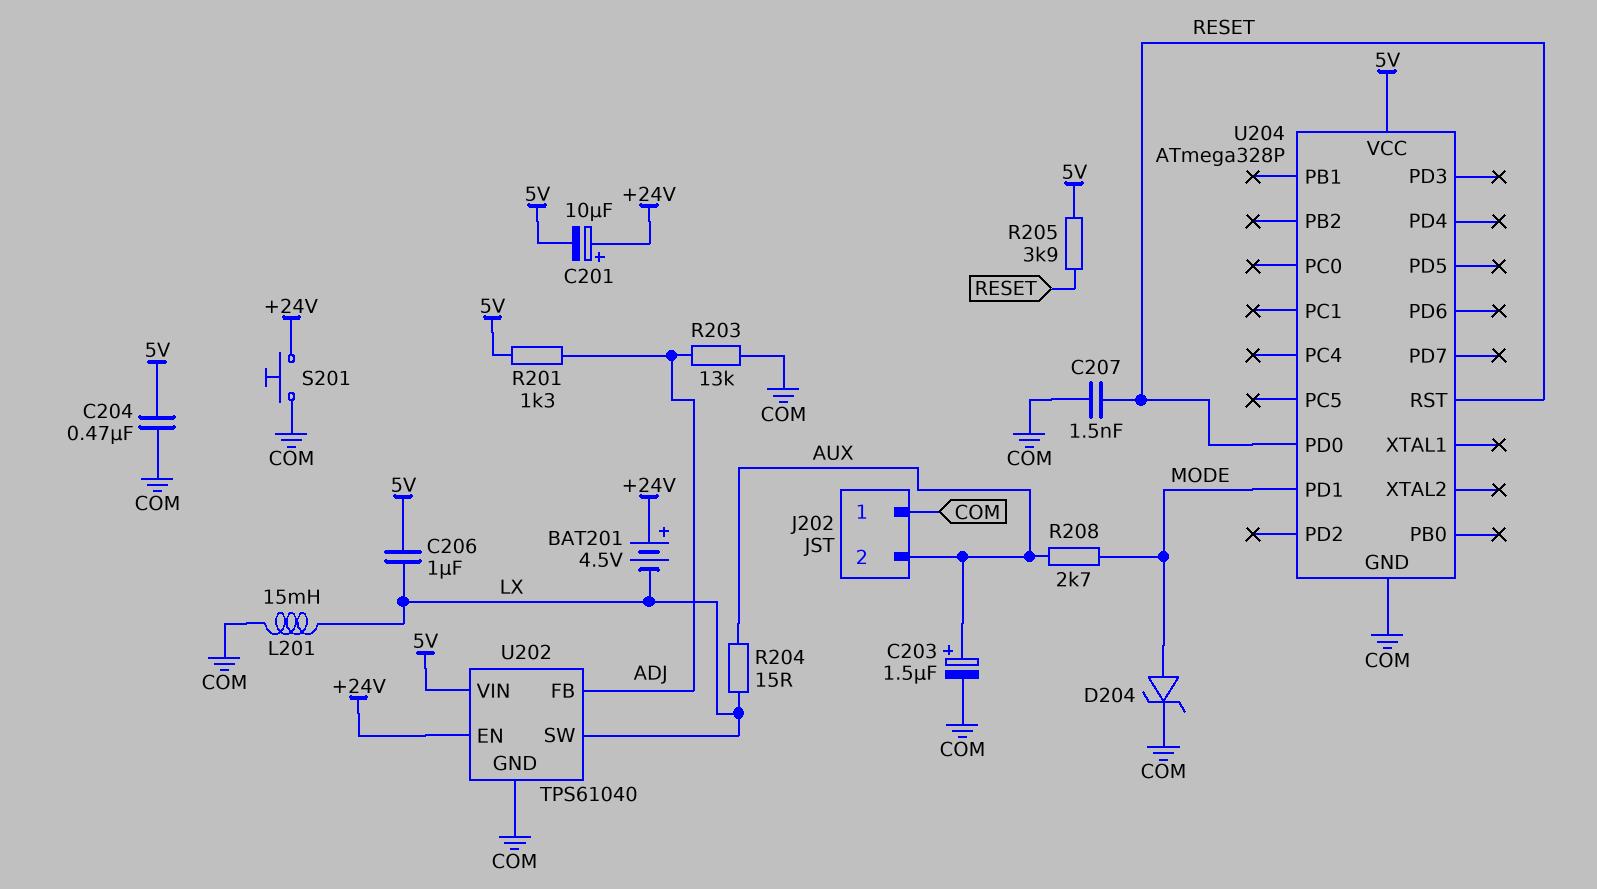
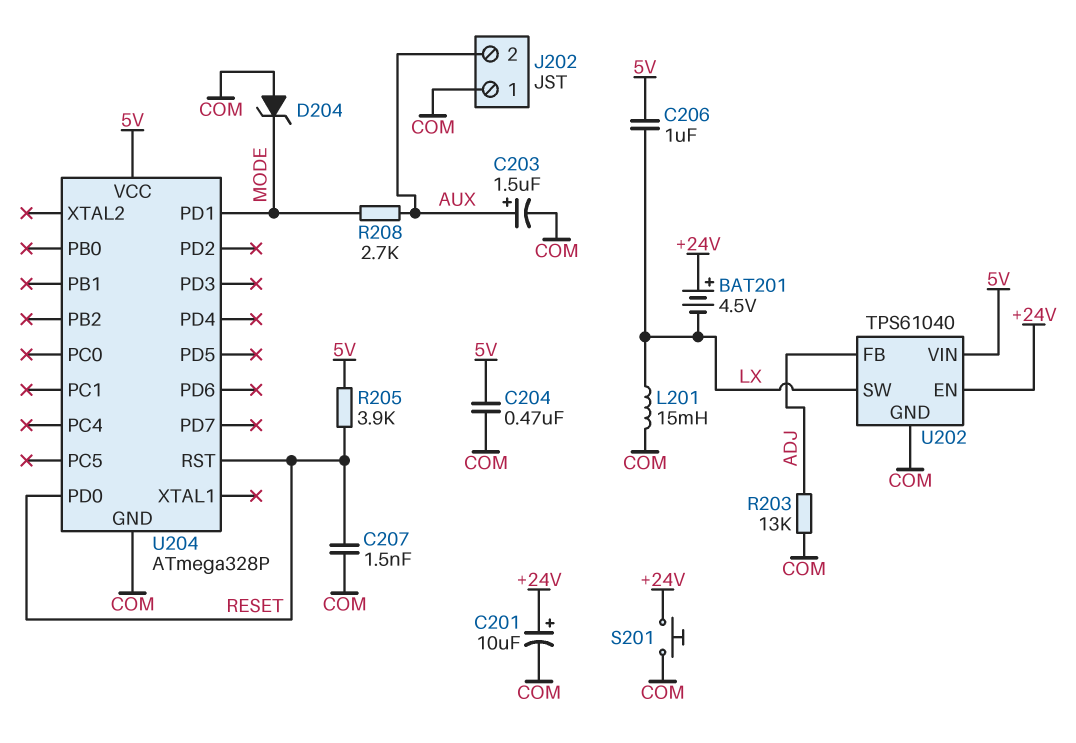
C201: 10uF (plus +24V, minus 5V) -> 10uF (plus +24V, minus COM)
D204: zener (A MODE, K COM) -> zener (A COM, K MODE)
R201: 1.3k (5V, ADJ) -> none
R204: 15 (AUX, LX) -> none

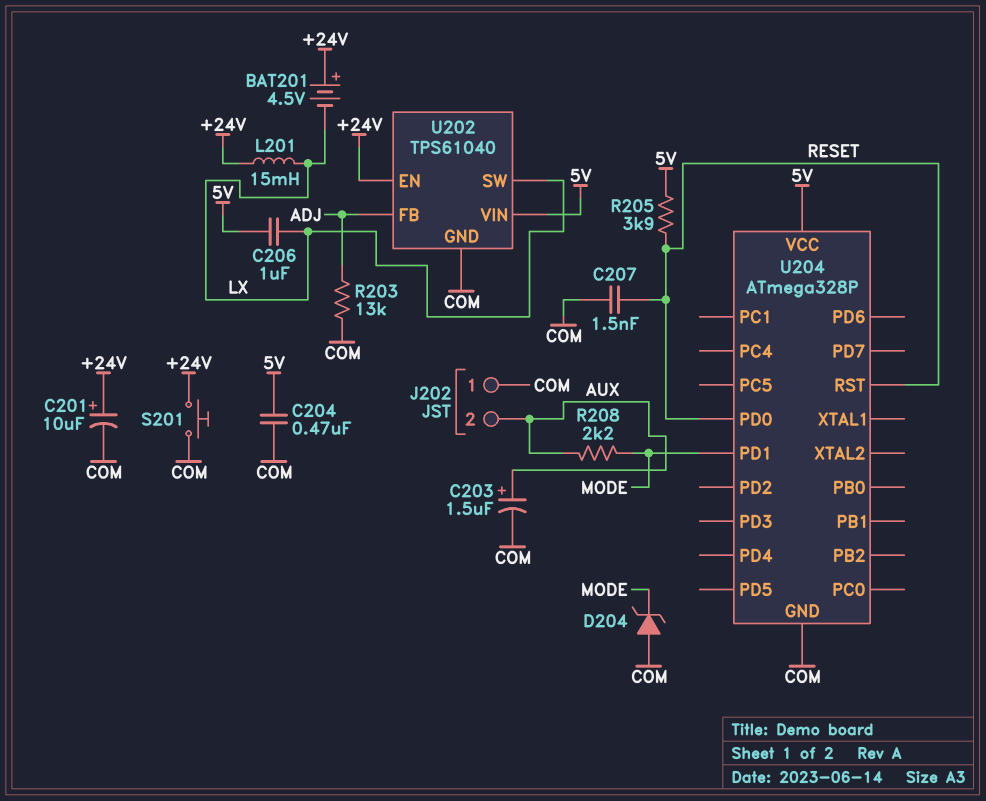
L201: 15mH (COM, LX) -> 15mH (+24V, LX)
R208: 2.7k (AUX, MODE) -> 2.2k (AUX, MODE)

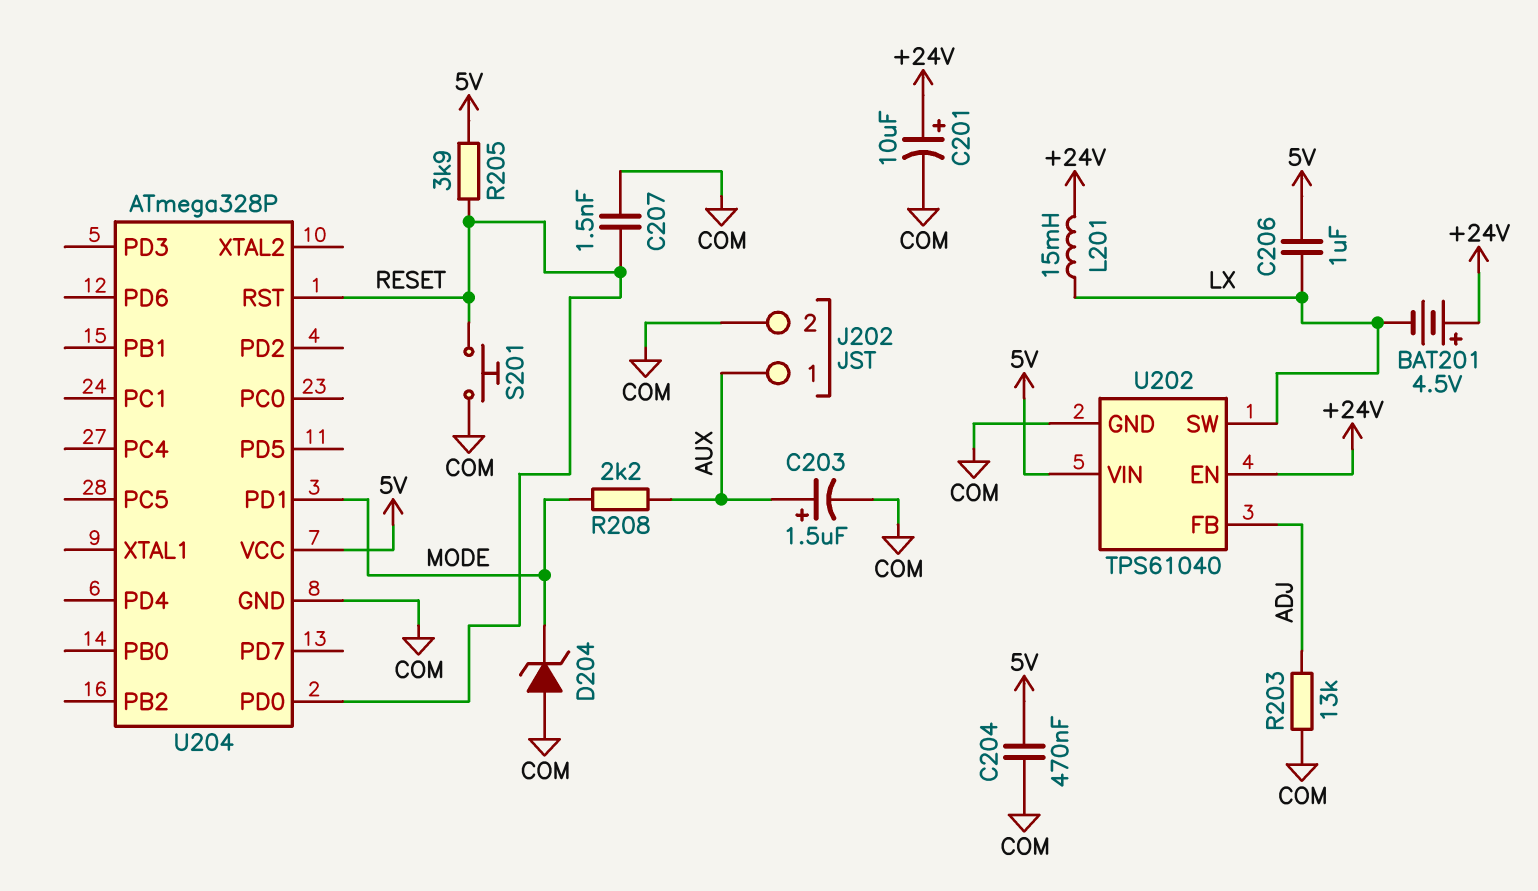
J202 pin 1: COM -> AUX
J202 pin 2: AUX -> COM
S201: button (+24V, COM) -> button (COM, RESET)

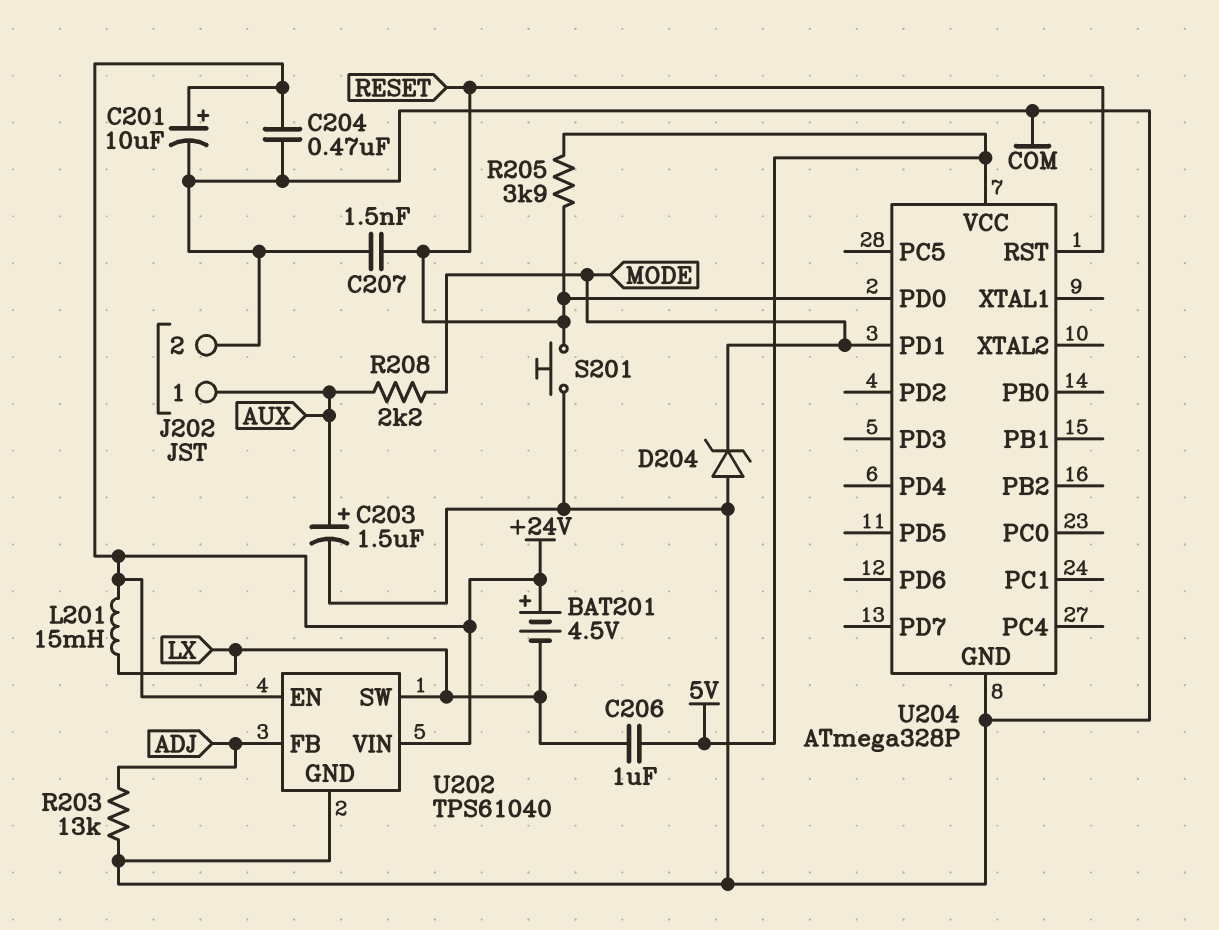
C204: 470nF (5V, COM) -> 470nF (+24V, COM)
U202 pin VIN: 5V -> +24V

